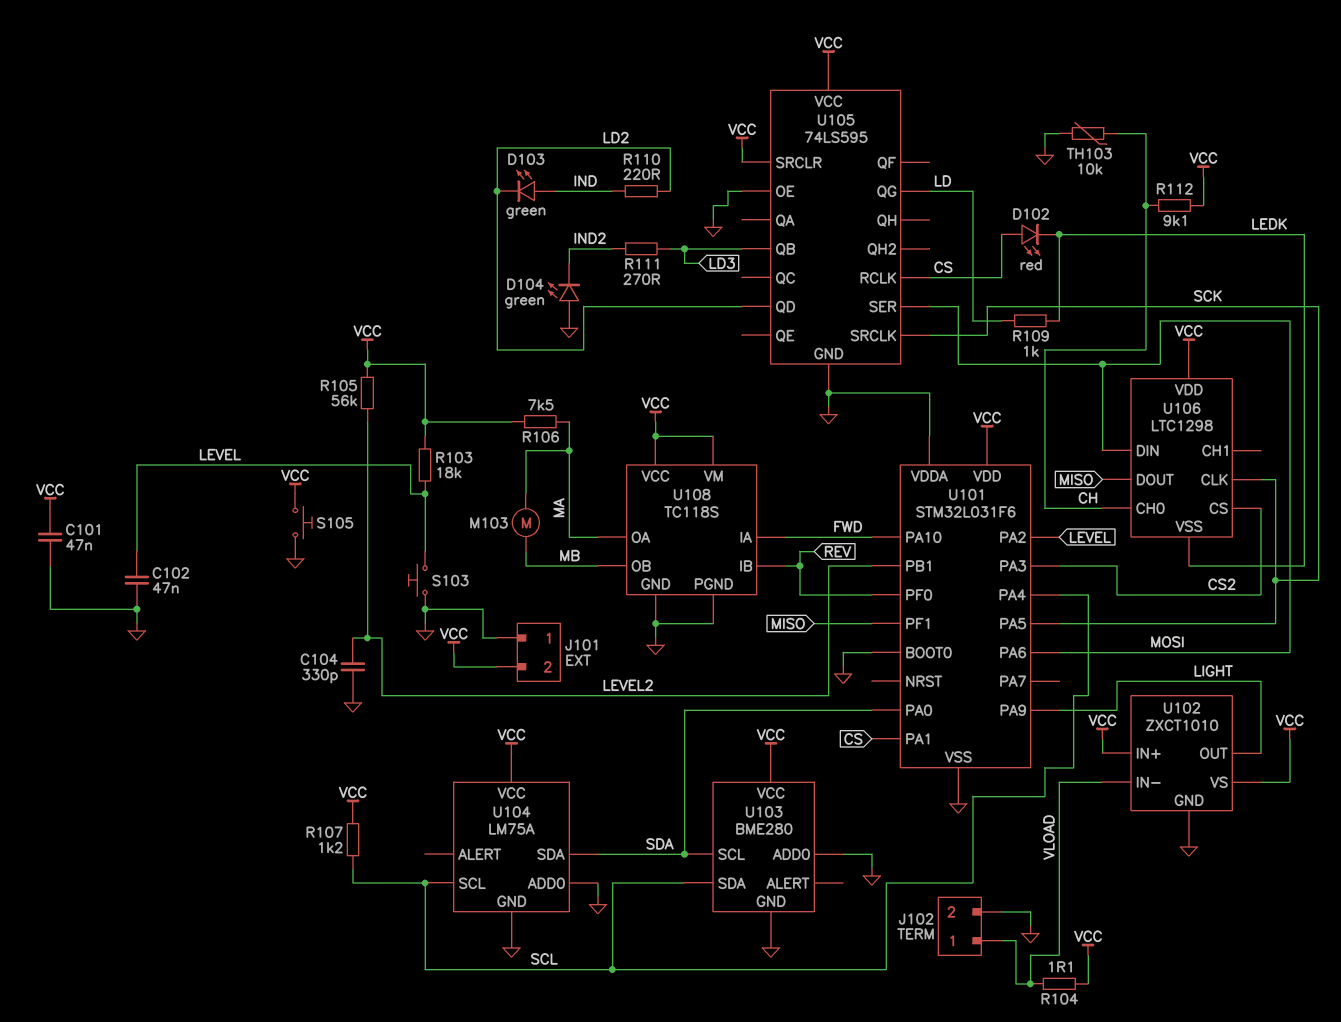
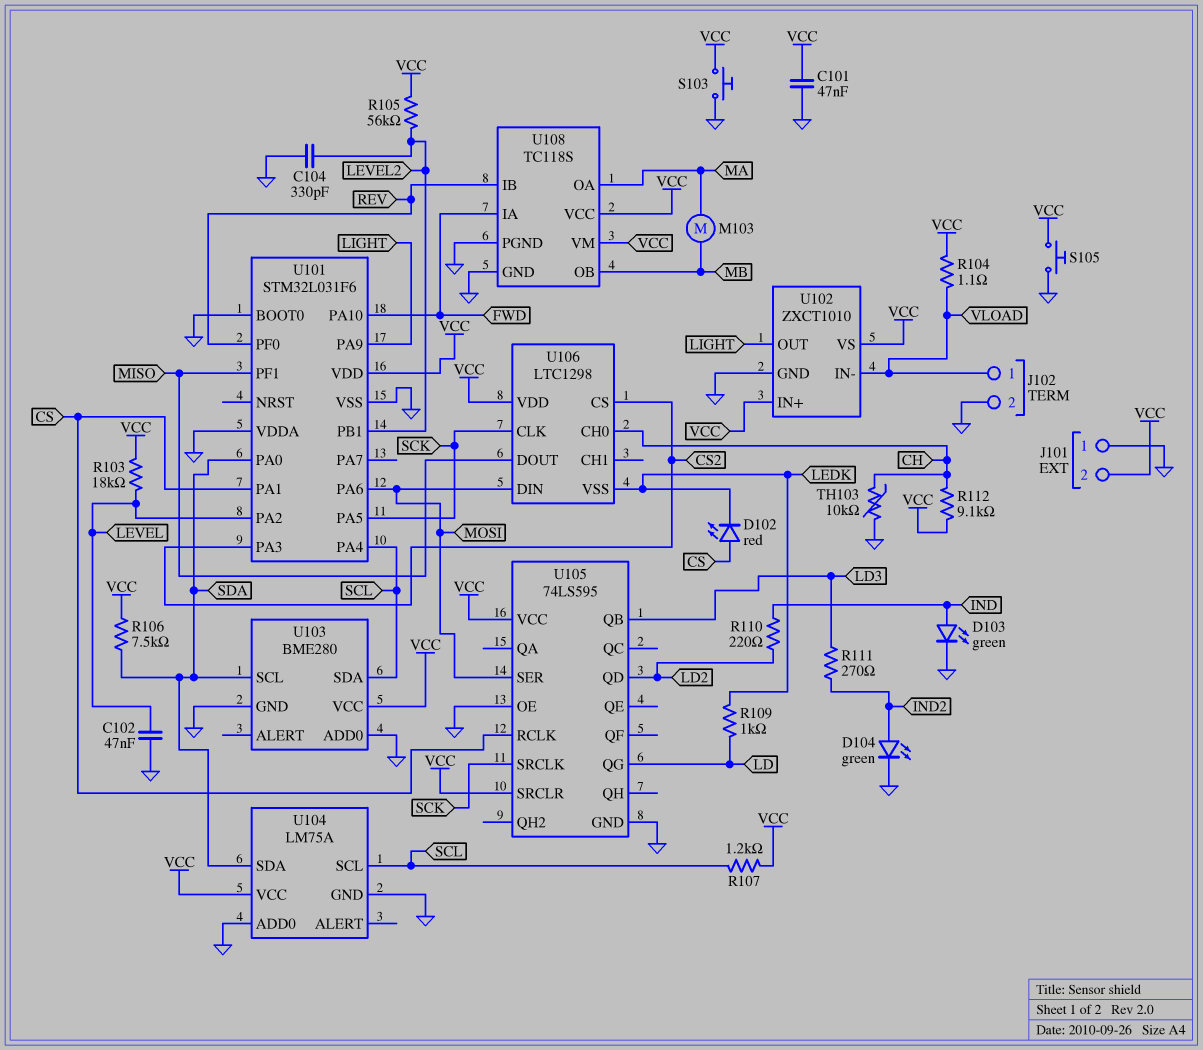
D103: LED green (A IND, K LD2) -> LED green (A IND, K GND)
D104: LED green (A GND, K IND2) -> LED green (A IND2, K GND)
R106: 7.5k (MA, VCC) -> 7.5k (SDA, VCC)
S103: button (GND, LEVEL) -> button (GND, VCC)

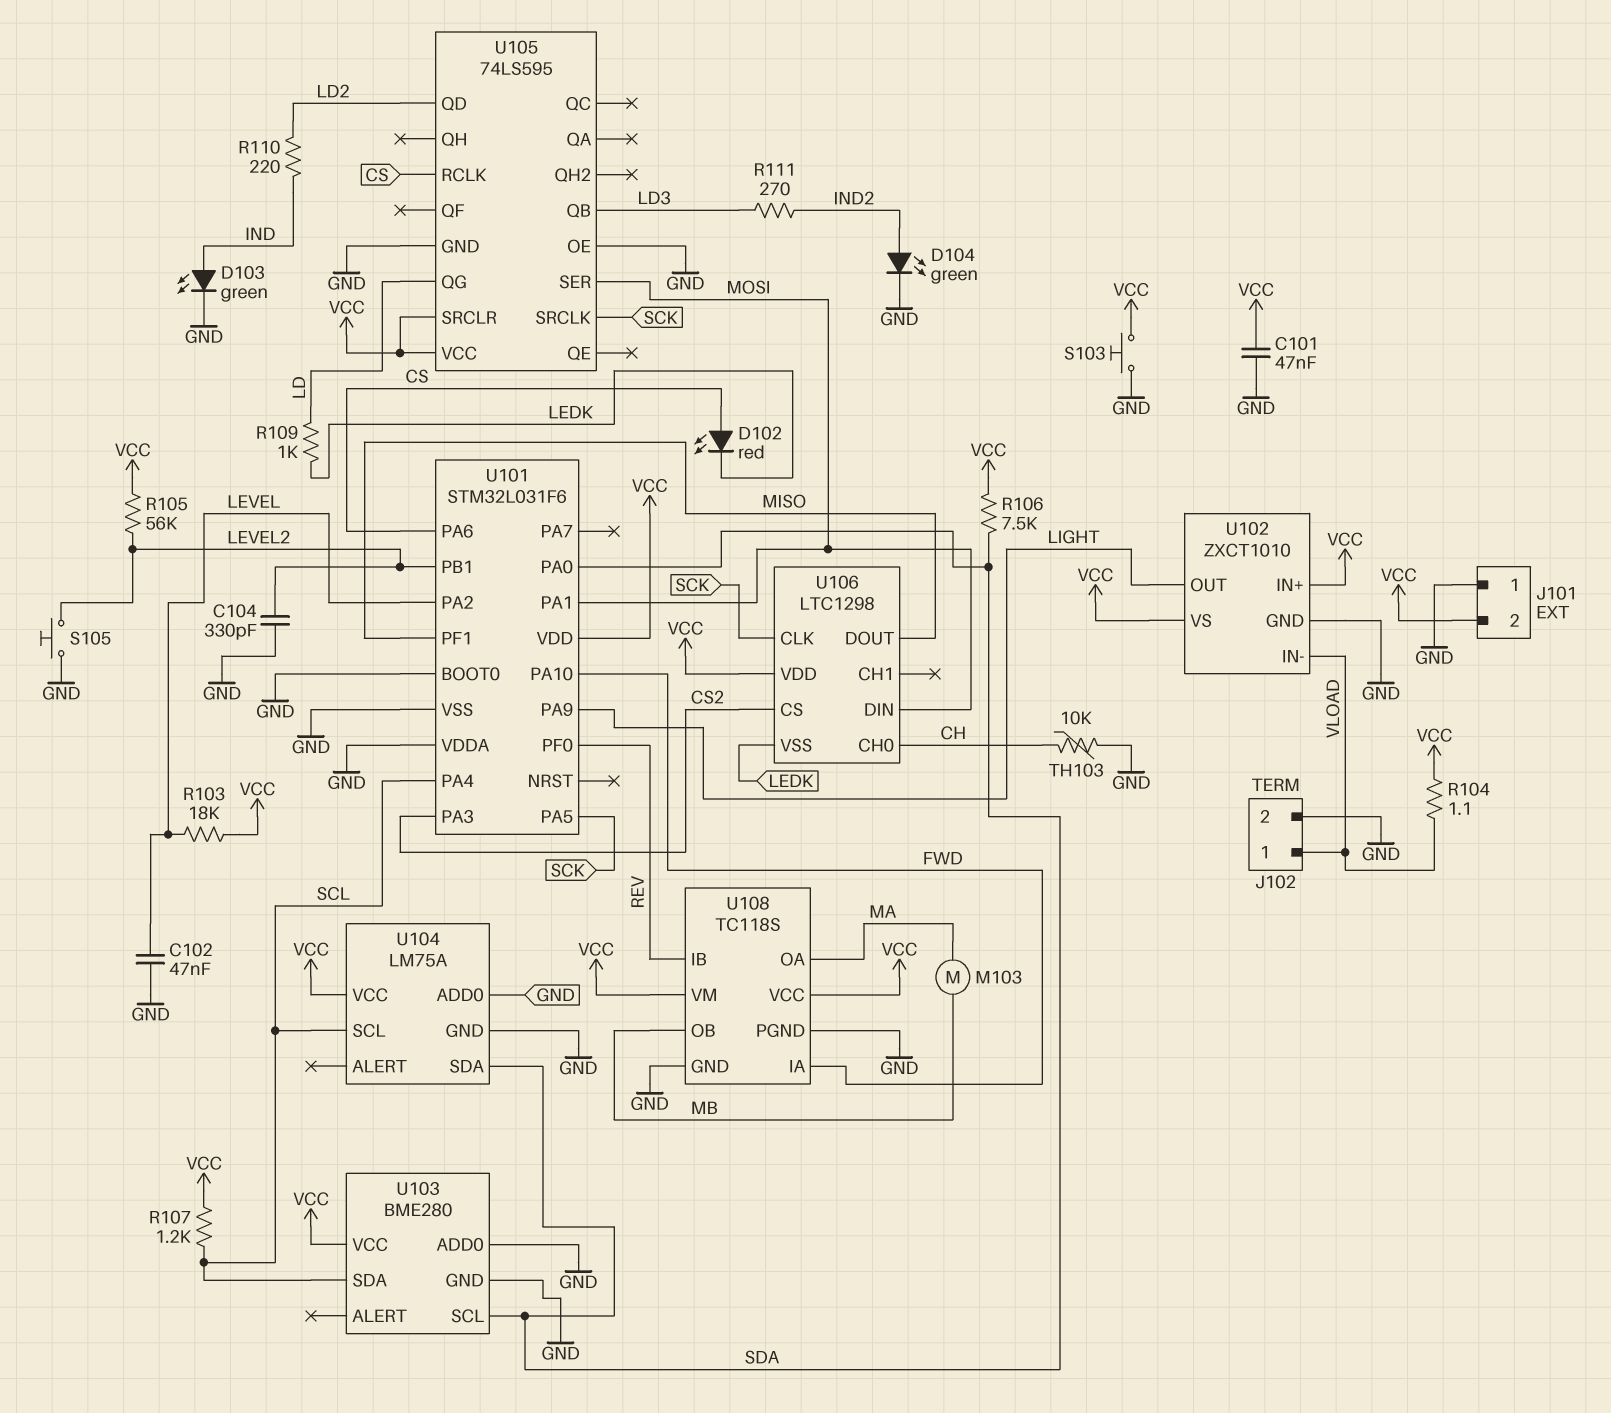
R112: 9.1k (CH, VCC) -> none
S105: button (GND, VCC) -> button (GND, LEVEL2)
U101 pin PA1: CS -> MOSI
U101 pin PA6: MOSI -> CS

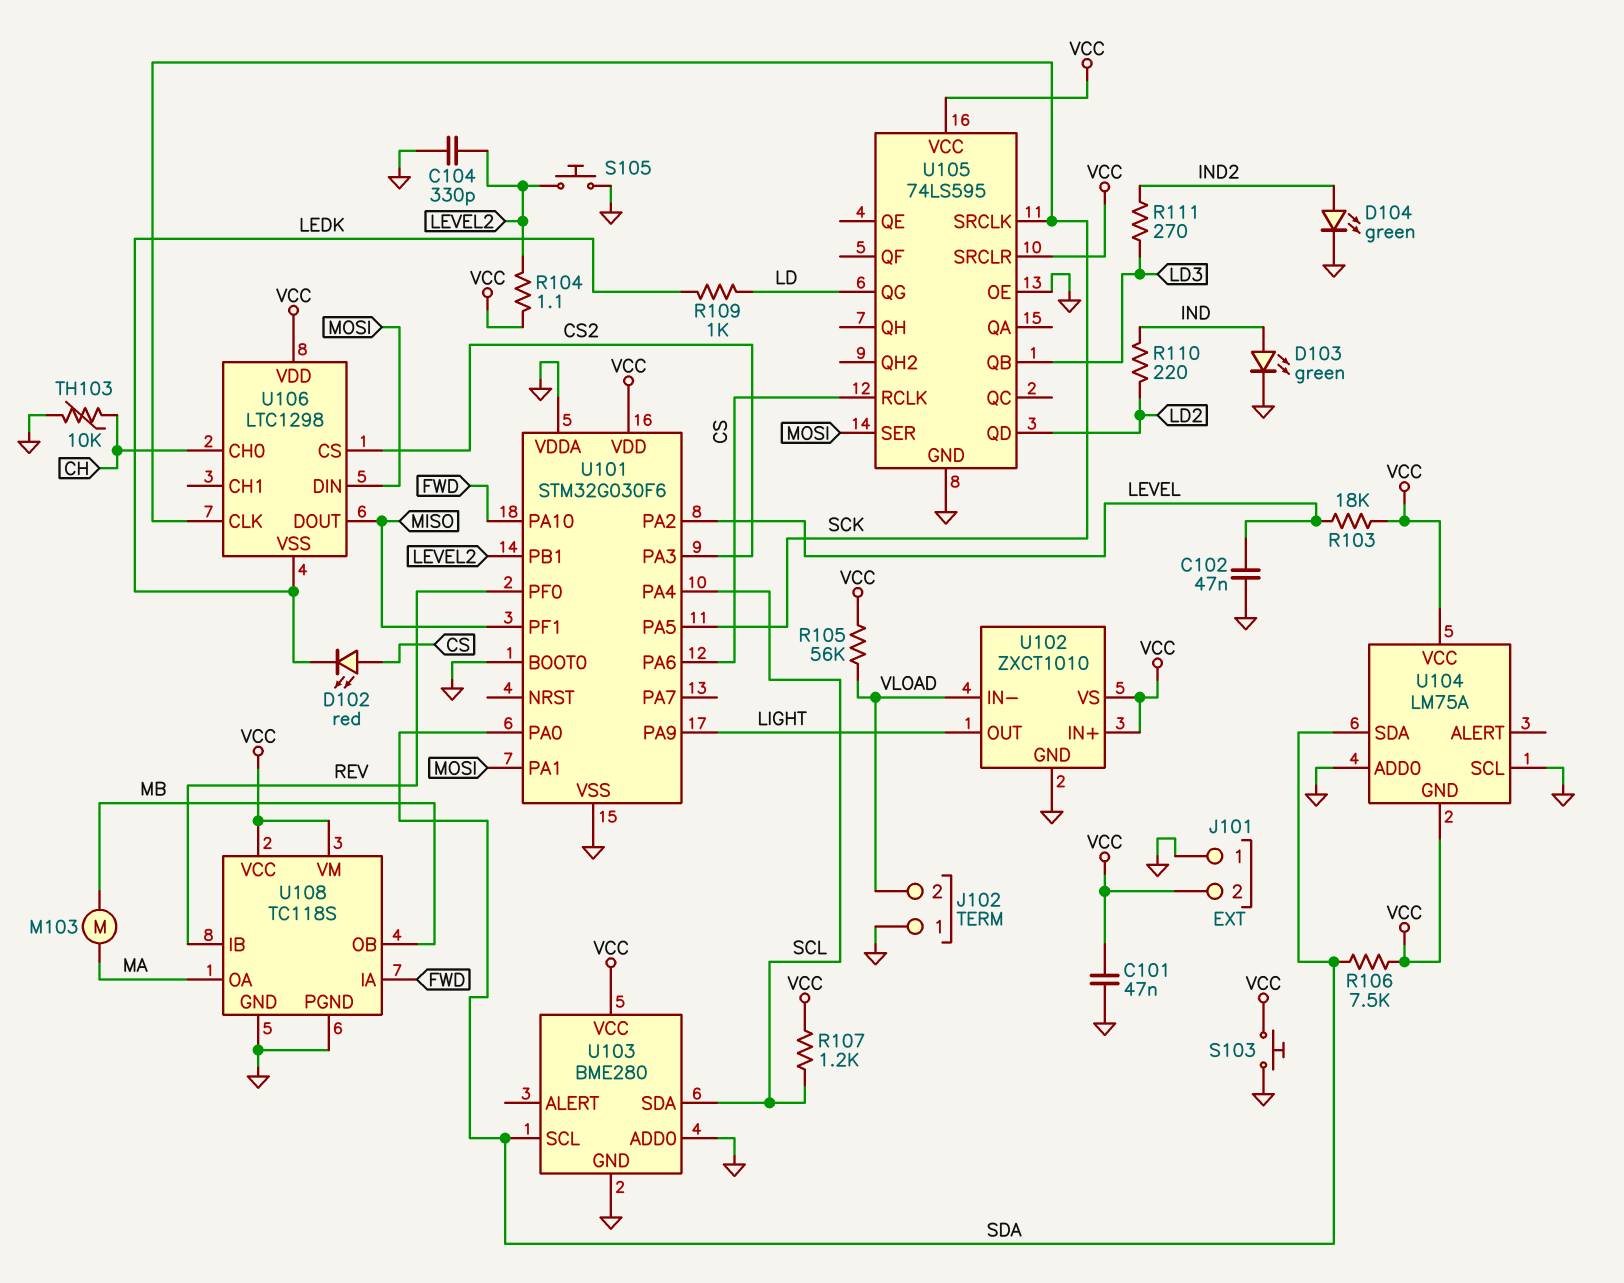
J102 pin 1: VLOAD -> GND
J102 pin 2: GND -> VLOAD
R104: 1.1 (VCC, VLOAD) -> 1.1 (LEVEL2, VCC)
R105: 56k (LEVEL2, VCC) -> 56k (VCC, VLOAD)
U101: STM32L031F6 -> STM32G030F6
U104 pin GND: GND -> VCC
U104 pin SCL: SCL -> GND

